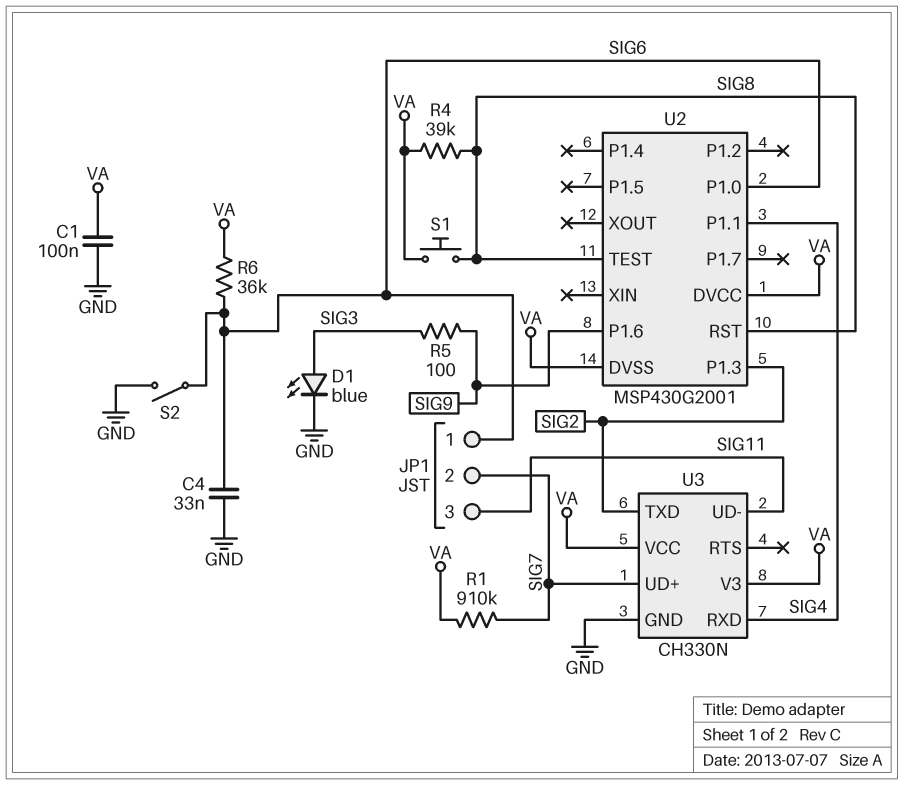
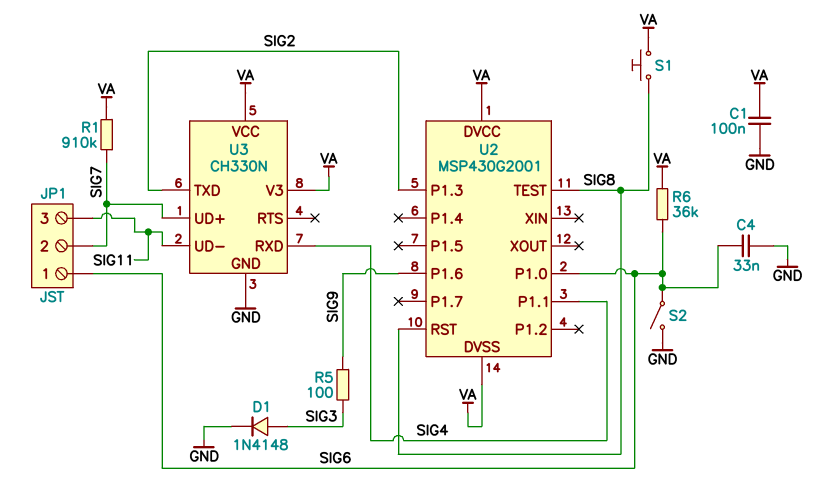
D1: LED blue (A SIG3, K GND) -> diode 1N4148 (A SIG3, K GND)
R4: 39k (SIG8, VA) -> none

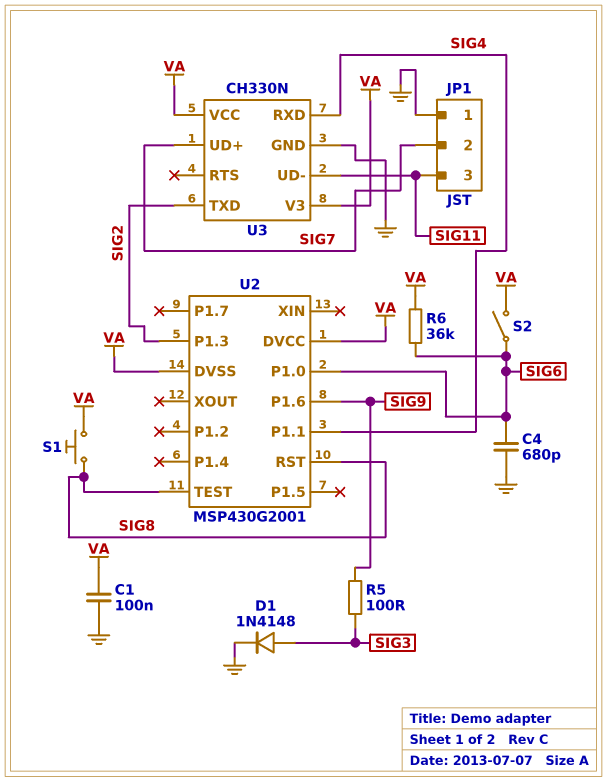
C4: 33nF (GND, SIG6) -> 680pF (GND, SIG6)
JP1 pin 1: SIG6 -> GND
R1: 910k (SIG7, VA) -> none
S2: switch (GND, SIG6) -> switch (SIG6, VA)

